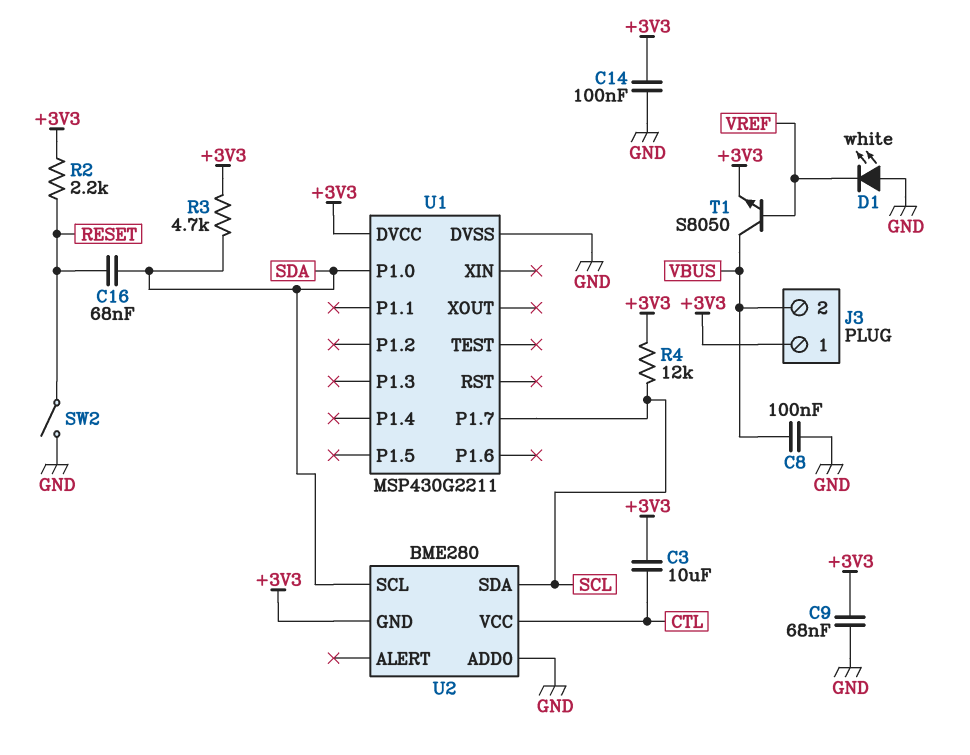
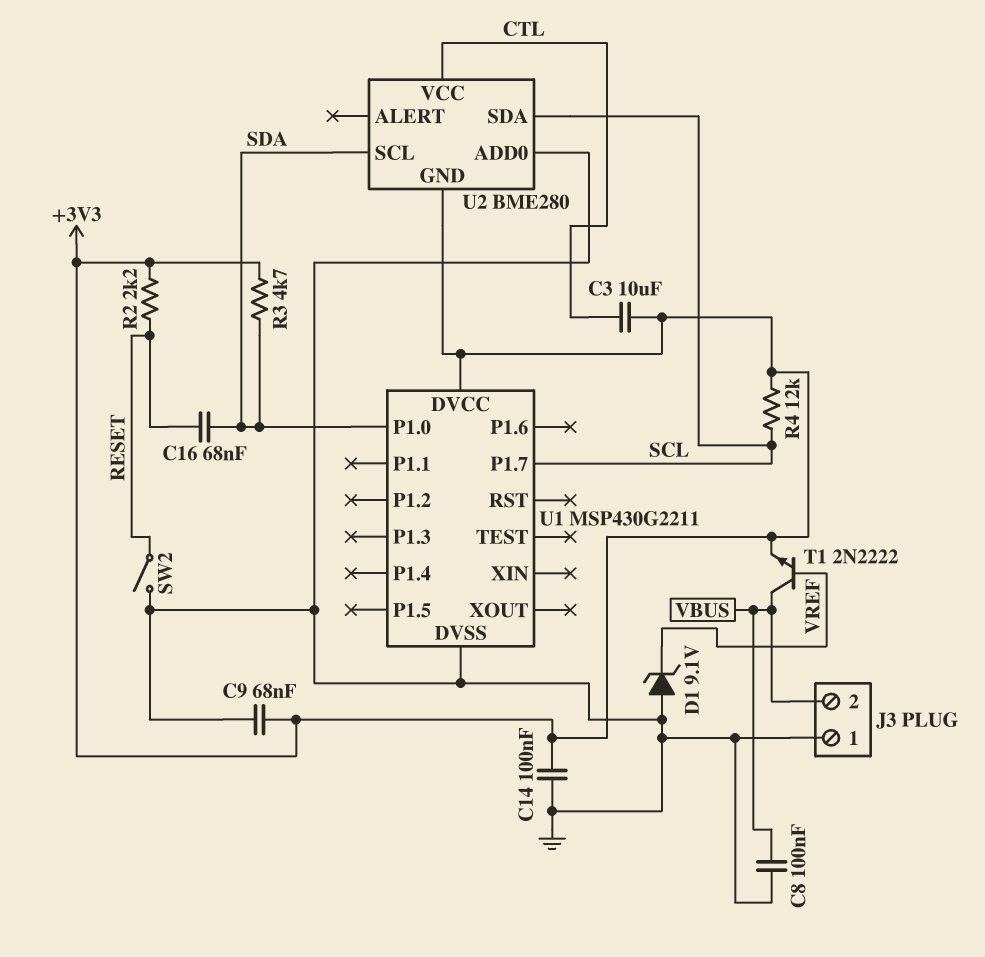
D1: LED white (A GND, K VREF) -> zener 9.1V (A GND, K VREF)
J3 pin 1: +3V3 -> GND
T1: NPN S8050 (B VREF, C VBUS, E +3V3) -> NPN 2N2222 (B VREF, C VBUS, E +3V3)

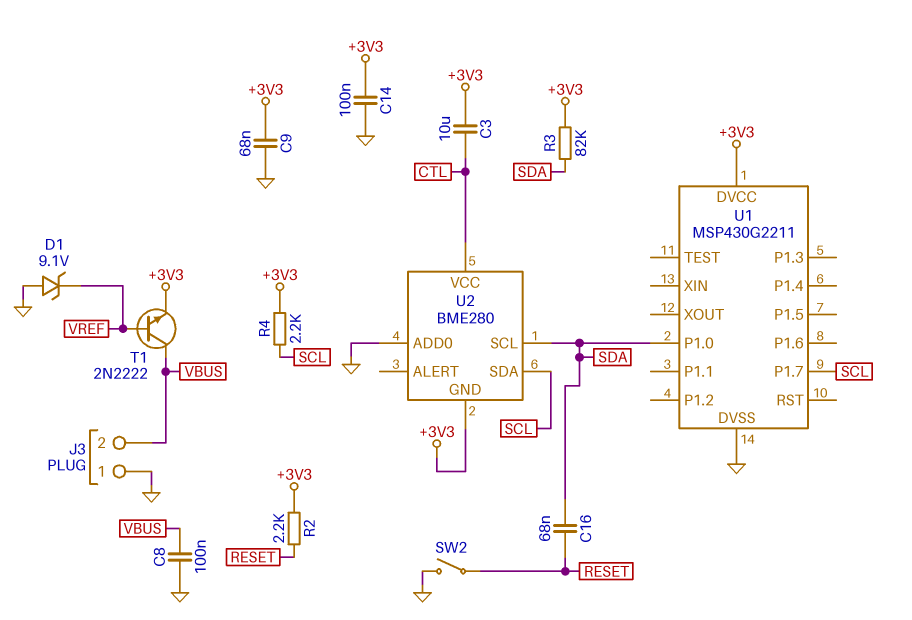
R3: 4.7k (+3V3, SDA) -> 82k (+3V3, SDA)
R4: 12k (+3V3, SCL) -> 2.2k (+3V3, SCL)

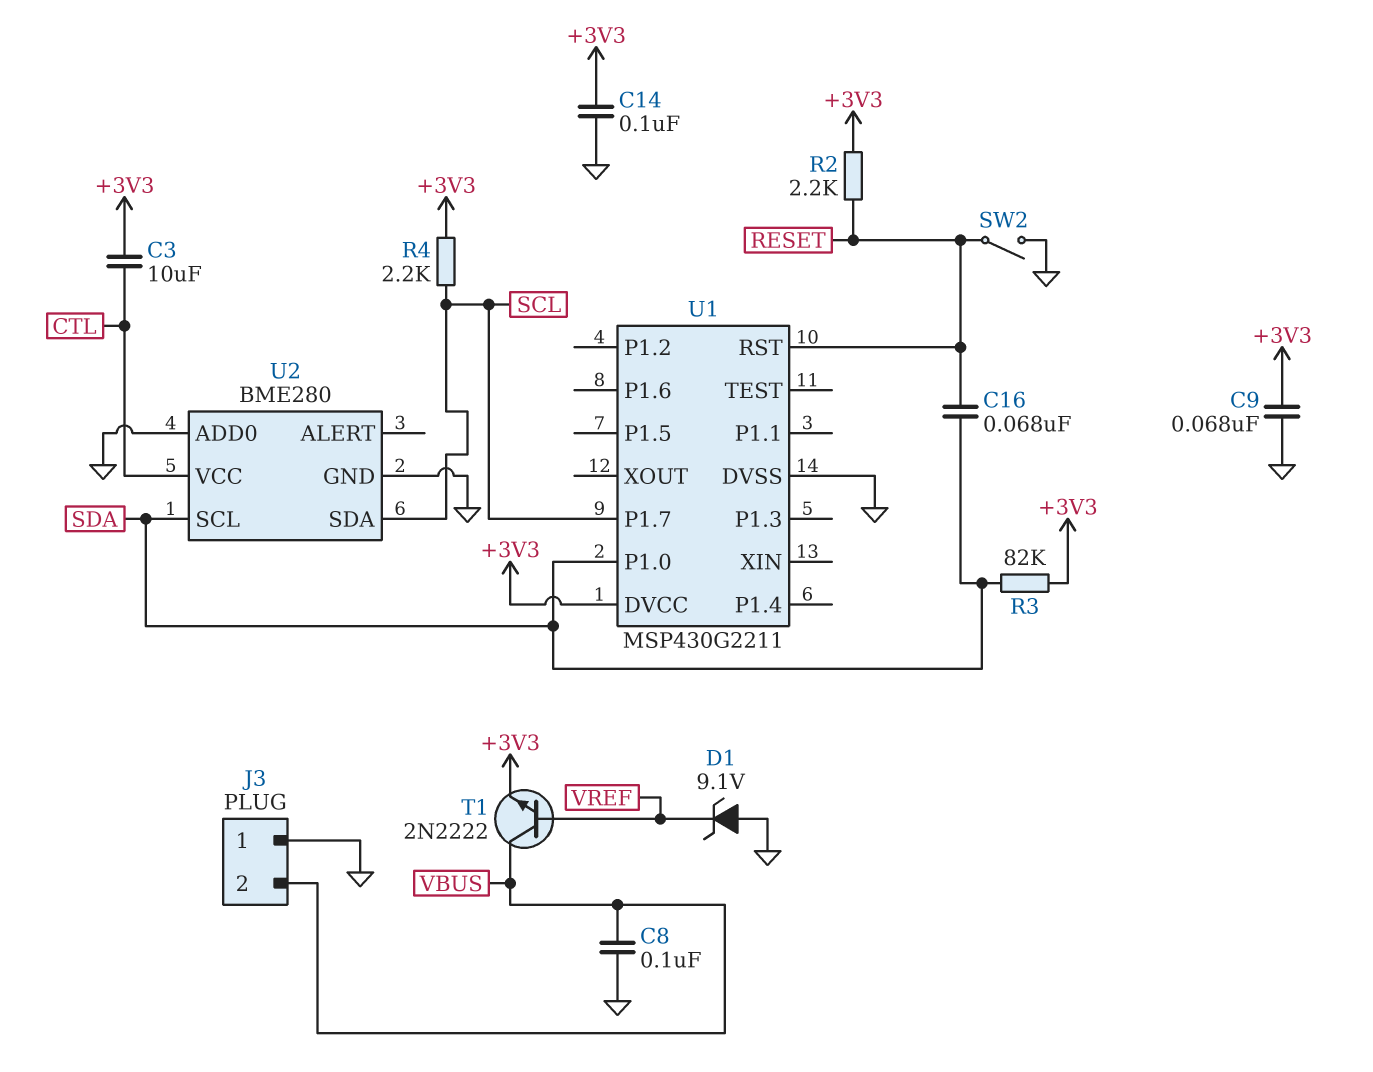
U1 pin RST: none -> RESET
U2 pin GND: +3V3 -> GND

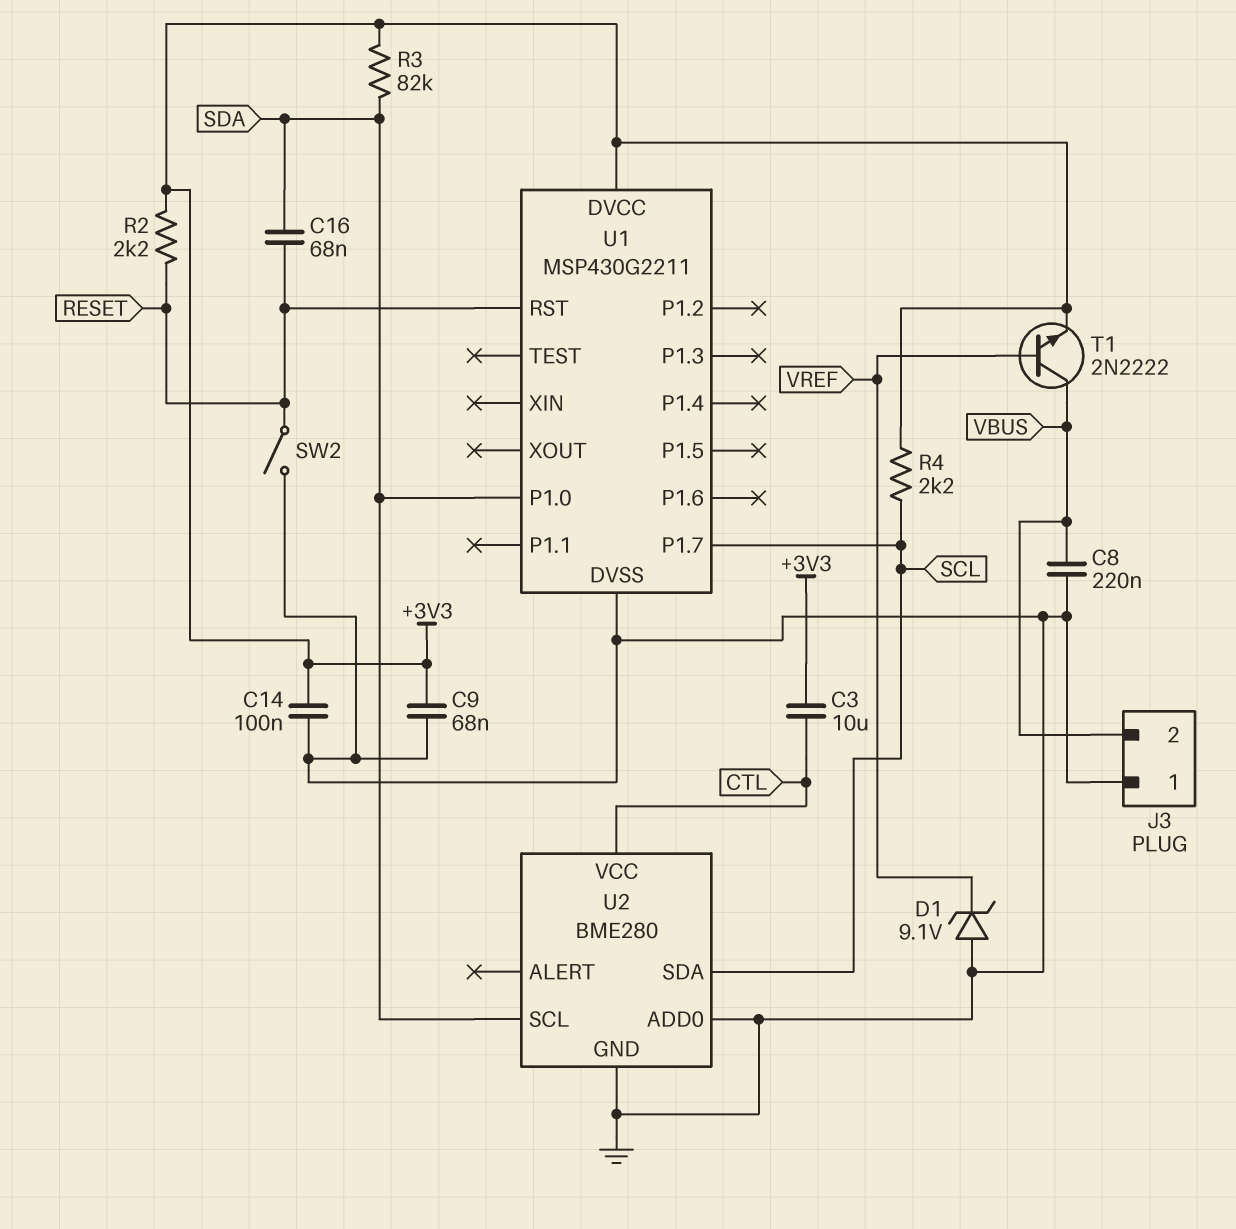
C8: 100nF (GND, VBUS) -> 220nF (GND, VBUS)

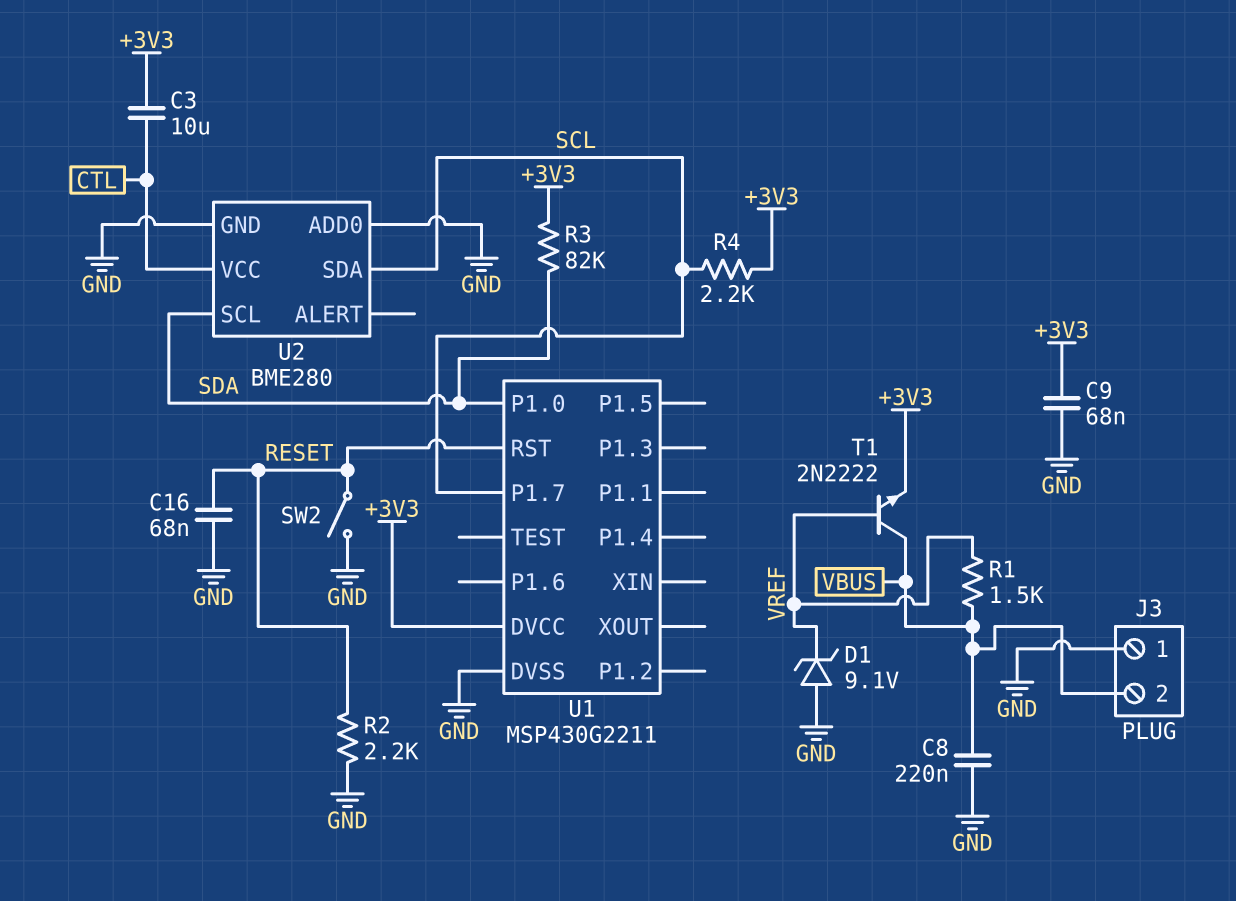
C14: 100nF (+3V3, GND) -> none
C16: 68nF (RESET, SDA) -> 68nF (GND, RESET)
R1: none -> 1.5k (VBUS, VREF)
R2: 2.2k (+3V3, RESET) -> 2.2k (GND, RESET)

